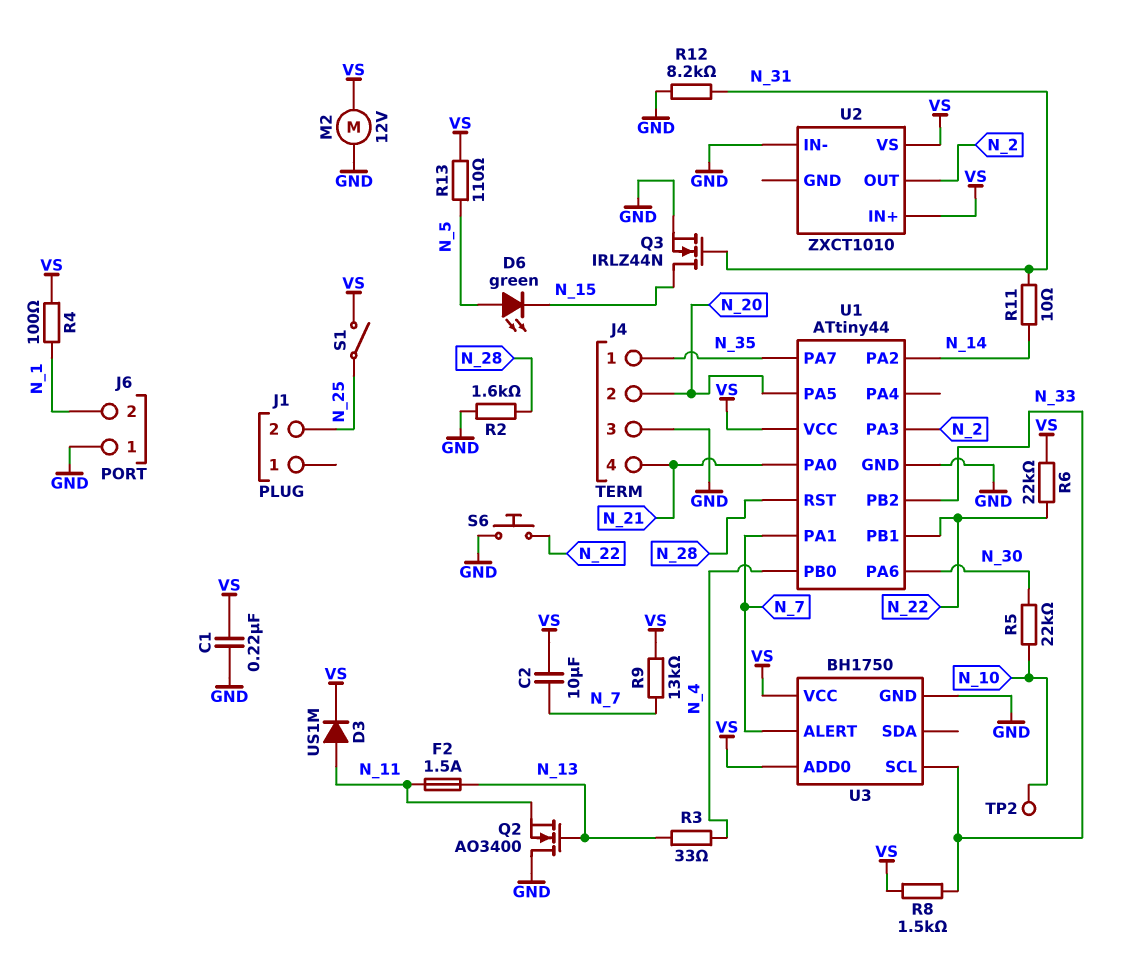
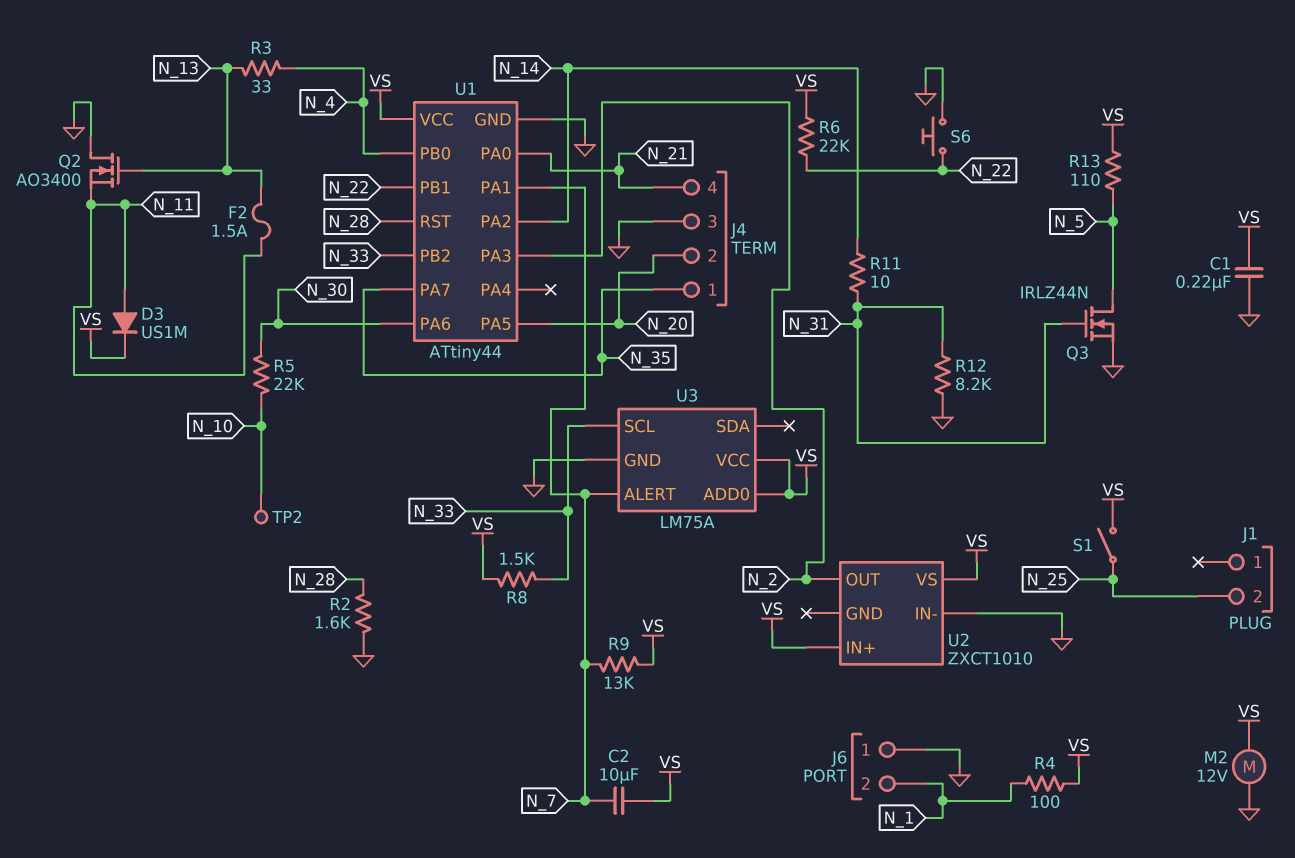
D6: LED green (A N_5, K N_15) -> none
Q3: NMOS IRLZ44N (G N_31, D N_15, S GND) -> NMOS IRLZ44N (G N_31, D N_5, S GND)
U3: BH1750 -> LM75A

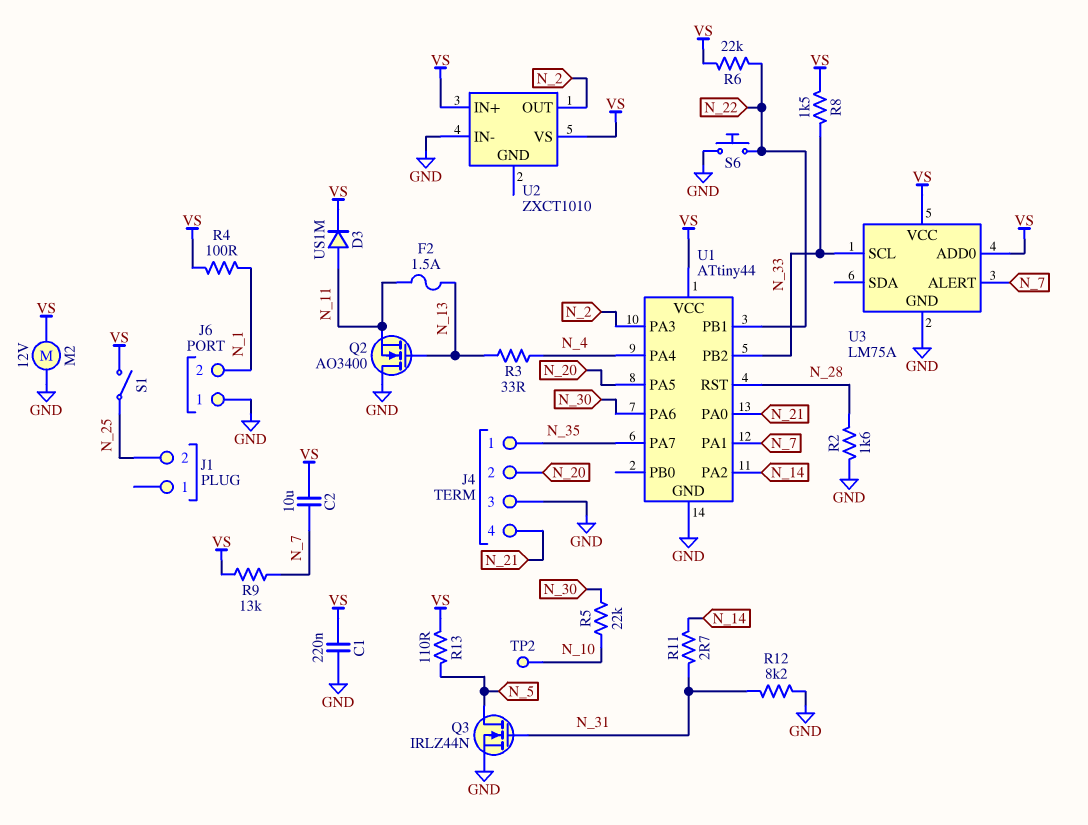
R11: 10 (N_14, N_31) -> 2.7 (N_14, N_31)
U1 pin PA4: none -> N_4
U1 pin PB0: N_4 -> none

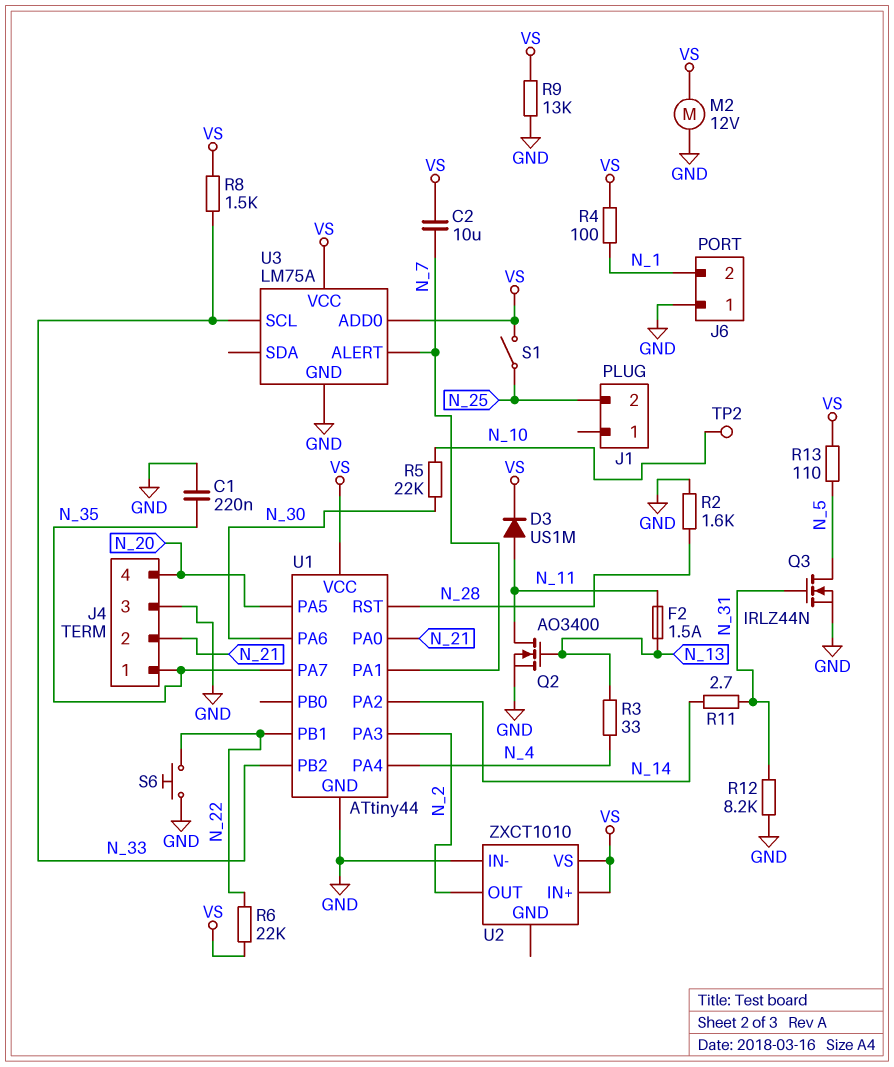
C1: 220nF (GND, VS) -> 220nF (GND, N_35)
J4 pin 2: N_20 -> N_21
J4 pin 4: N_21 -> N_20
Q2: NMOS AO3400 (G N_13, D GND, S N_11) -> NMOS AO3400 (G N_13, D N_11, S GND)
R9: 13k (N_7, VS) -> 13k (GND, VS)

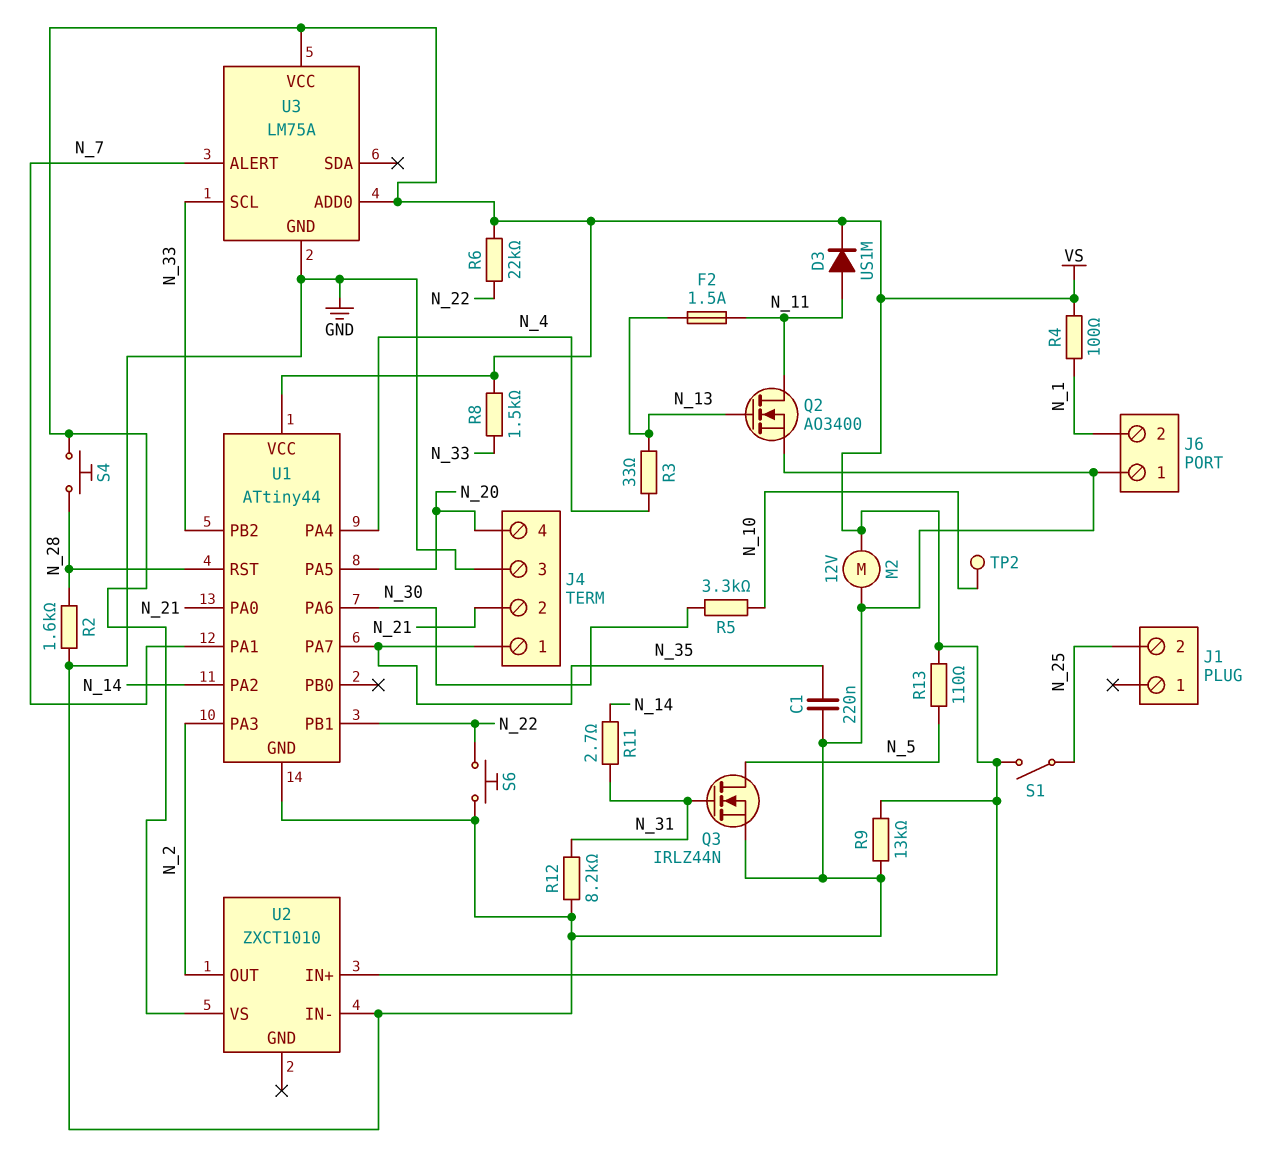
C2: 10uF (N_7, VS) -> none
R5: 22k (N_10, N_30) -> 3.3k (N_10, N_30)
S4: none -> button (N_28, VS)

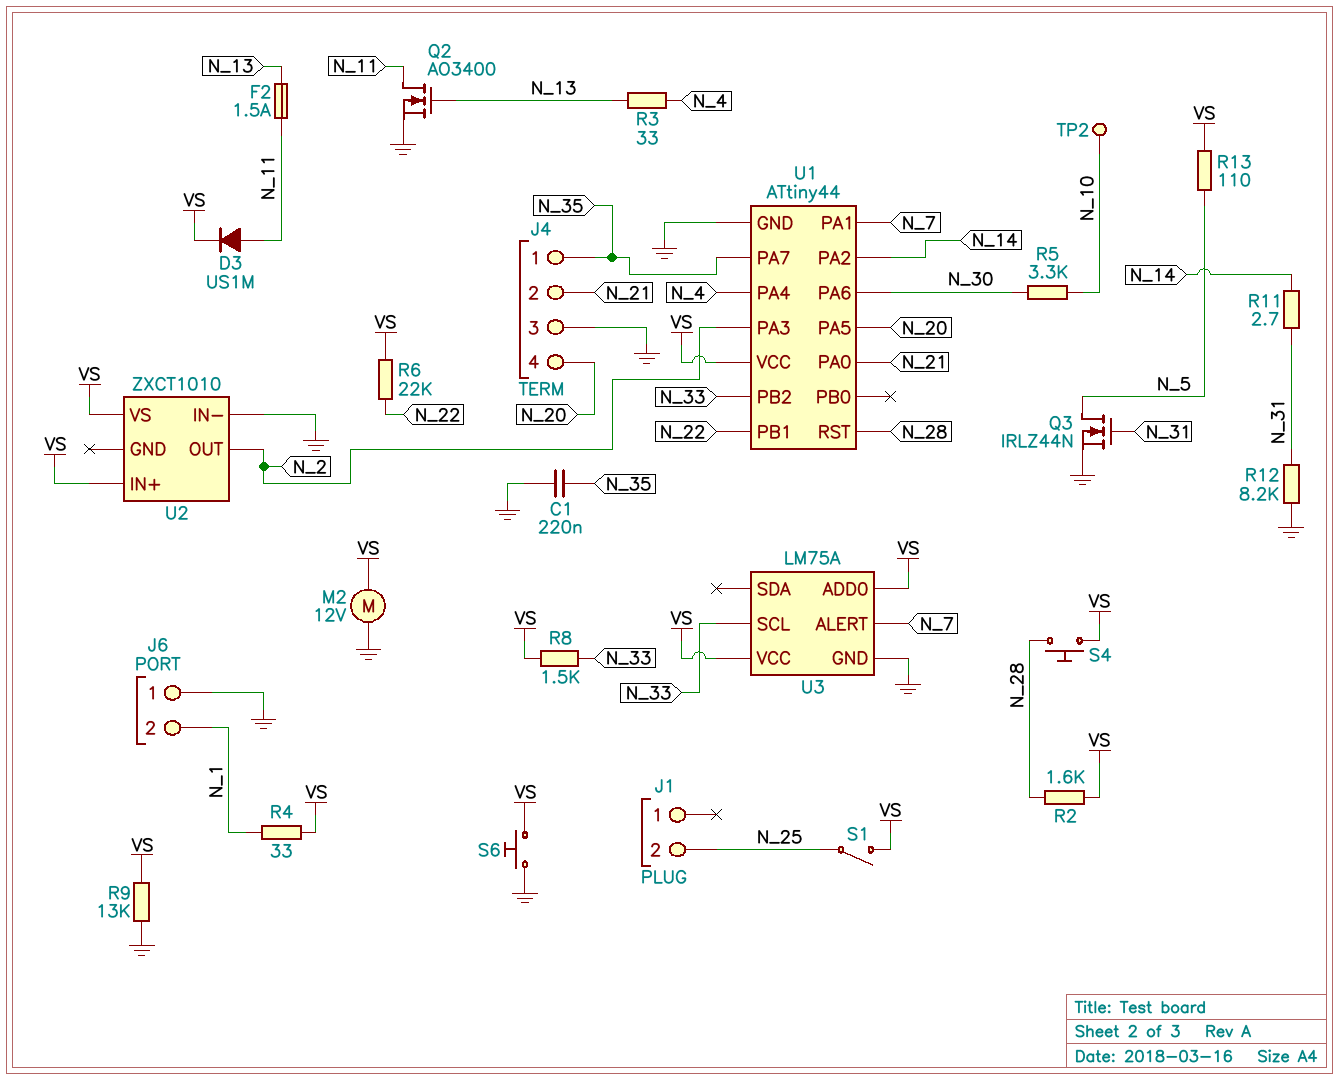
R2: 1.6k (GND, N_28) -> 1.6k (N_28, VS)
R4: 100 (N_1, VS) -> 33 (N_1, VS)
S6: button (GND, N_22) -> button (GND, VS)

